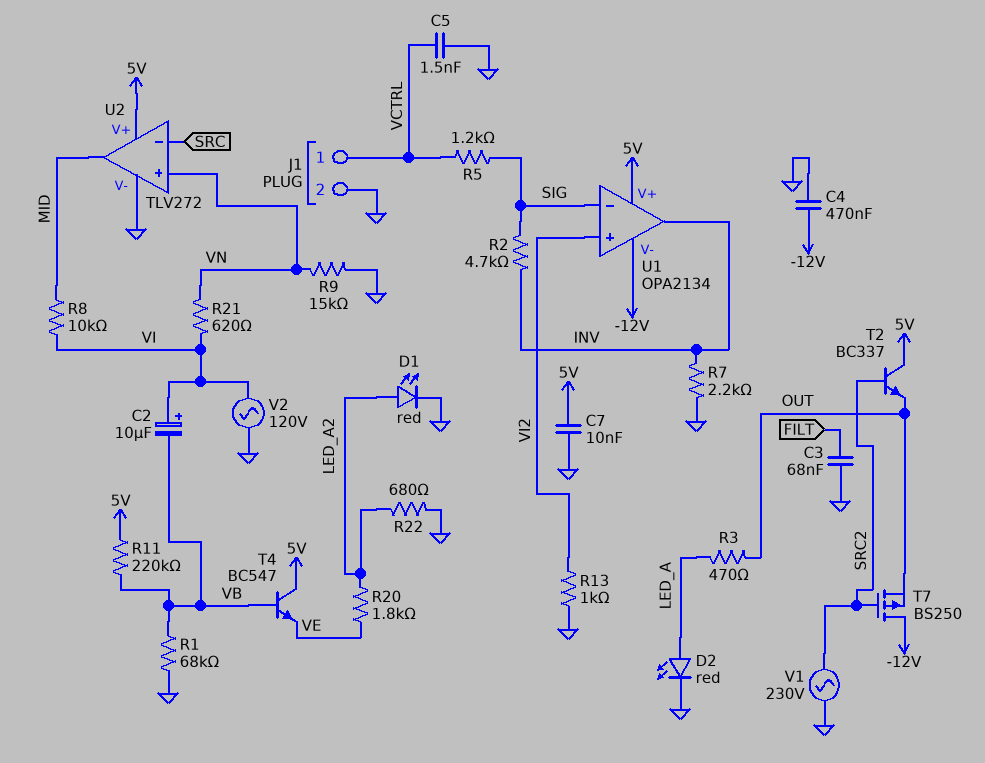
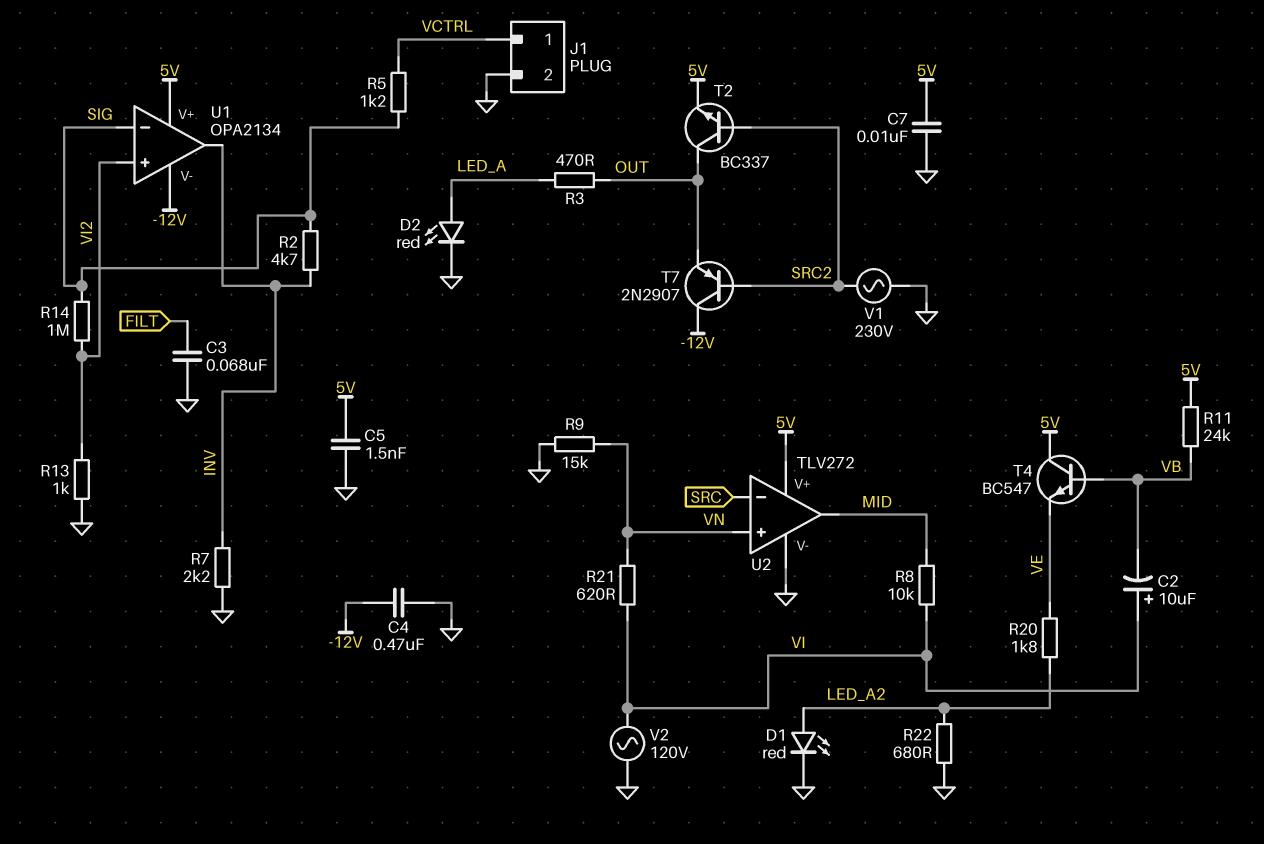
C5: 1.5nF (GND, VCTRL) -> 1.5nF (5V, GND)
R1: 68k (GND, VB) -> none
R11: 220k (5V, VB) -> 24k (5V, VB)
R14: none -> 1M (SIG, VI2)
T2: NPN BC337 (B SRC2, C 5V, E OUT) -> NPN BC337 (B SRC2, C OUT, E 5V)
T7: PMOS BS250 (G SRC2, D -12V, S OUT) -> PNP 2N2907 (B SRC2, C -12V, E OUT)

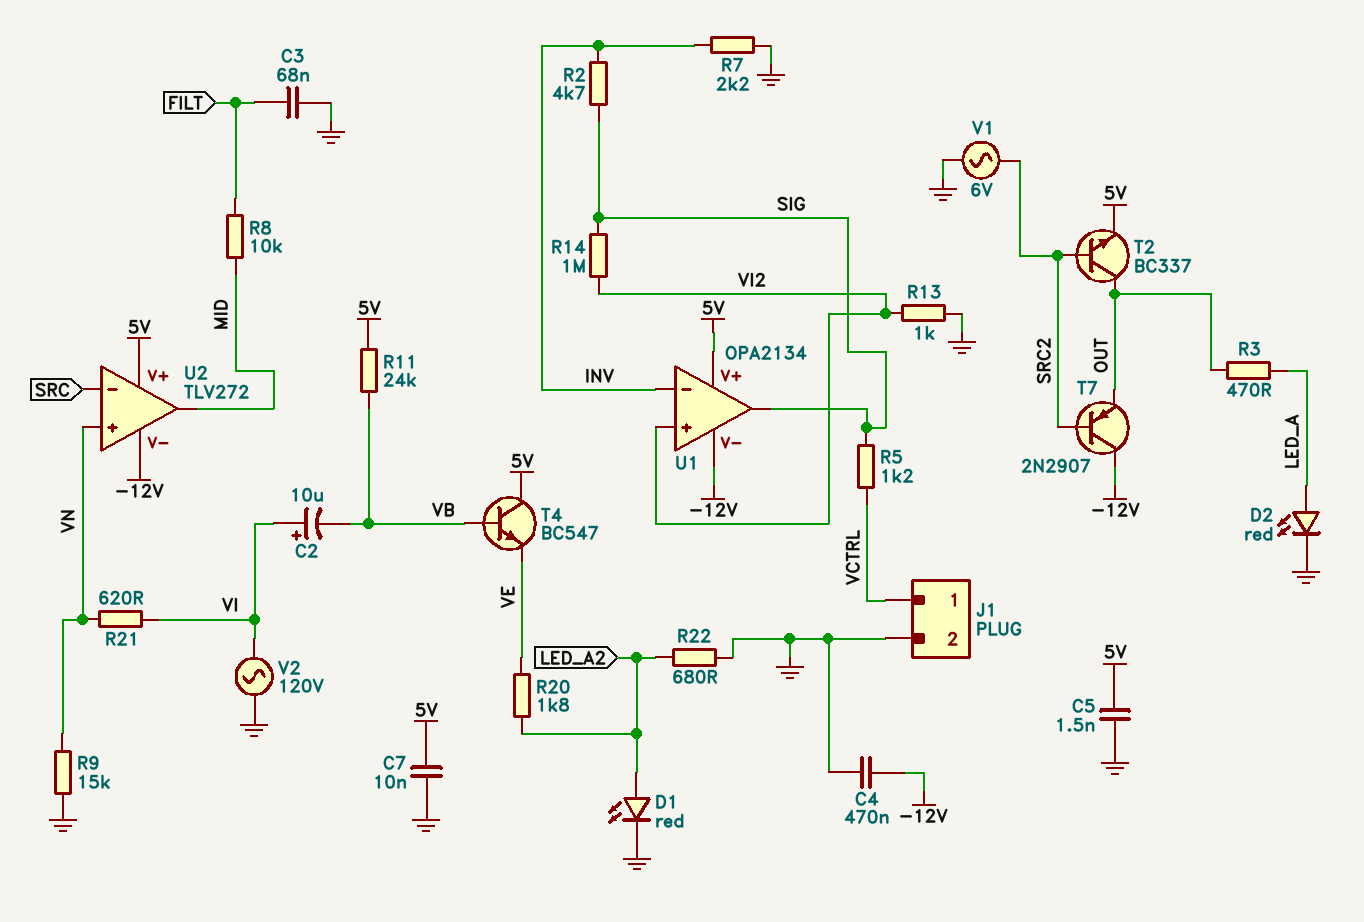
R8: 10k (MID, VI) -> 10k (FILT, MID)
U1 pin in-: SIG -> INV
U1 pin out: INV -> SIG
U2 pin V-: GND -> -12V
V1: AC 230V (GND, SRC2) -> AC 6V (GND, SRC2)

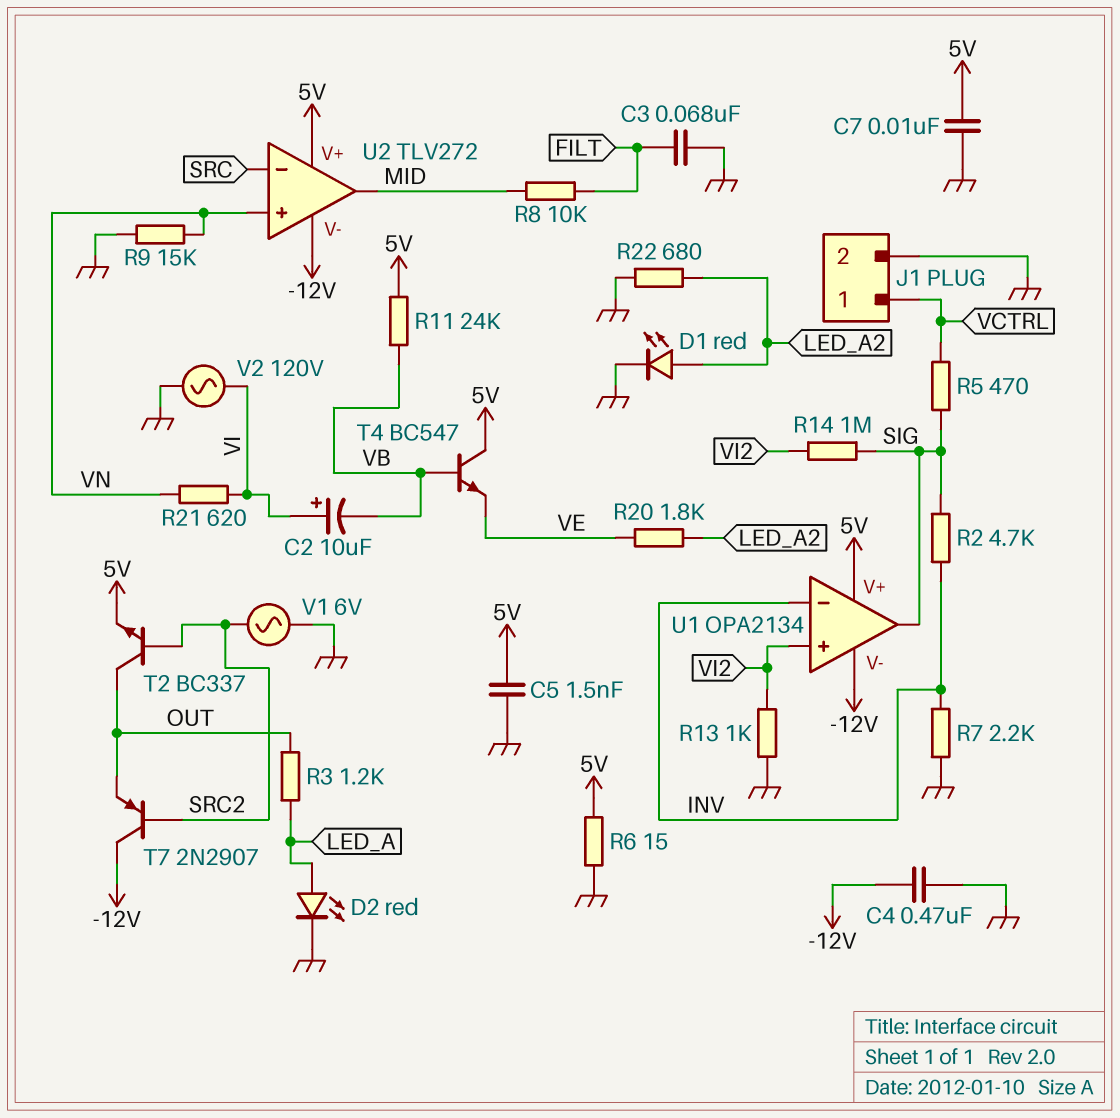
R3: 470 (LED_A, OUT) -> 1.2k (LED_A, OUT)
R5: 1.2k (SIG, VCTRL) -> 470 (SIG, VCTRL)
R6: none -> 15 (5V, GND)

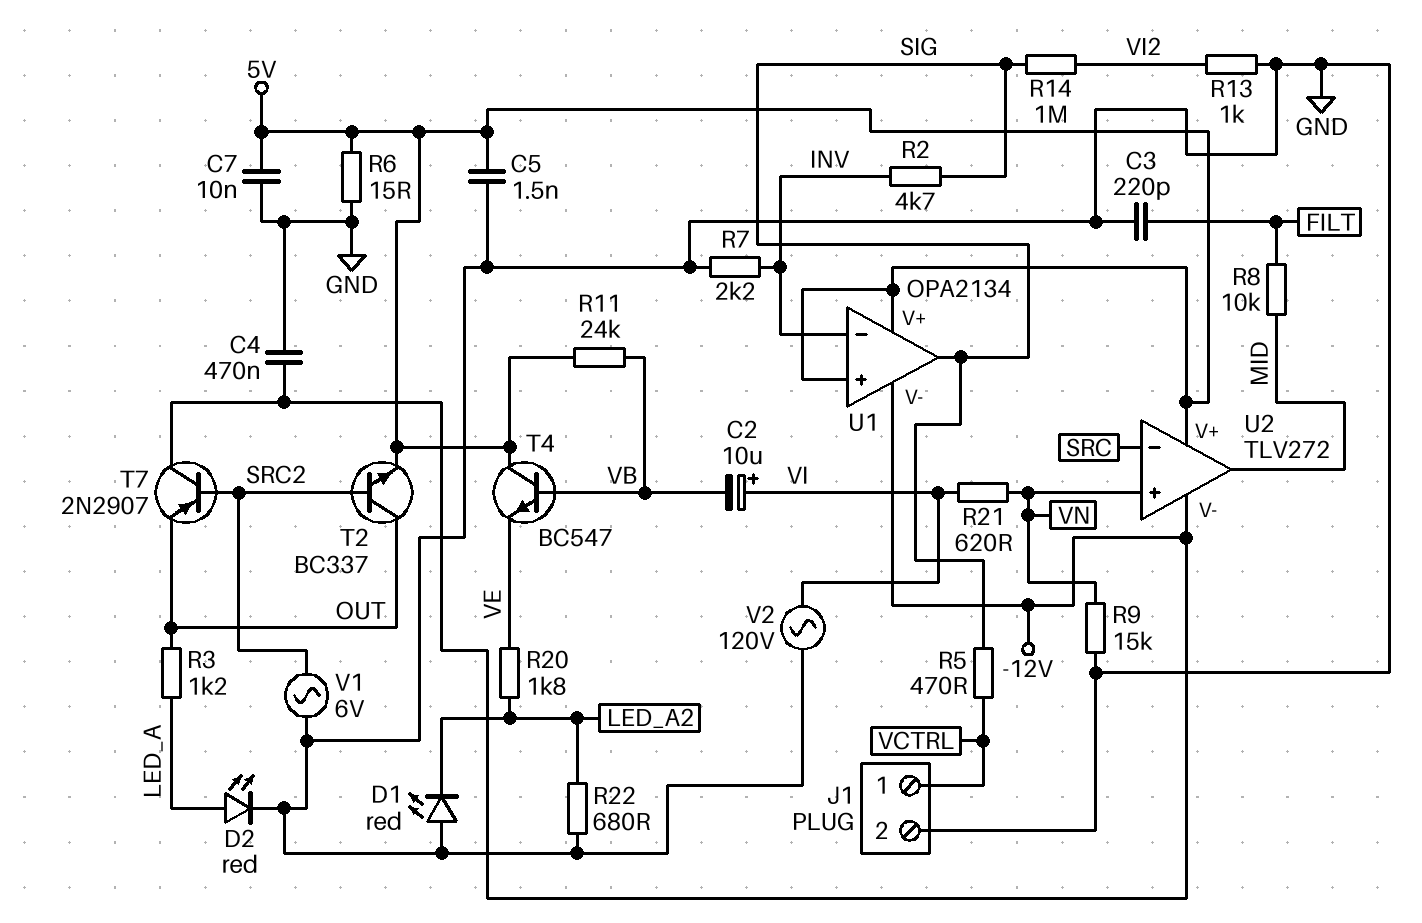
C3: 68nF (FILT, GND) -> 220pF (FILT, GND)
D1: LED red (A LED_A2, K GND) -> LED red (A GND, K LED_A2)
U1 pin in+: VI2 -> 5V

